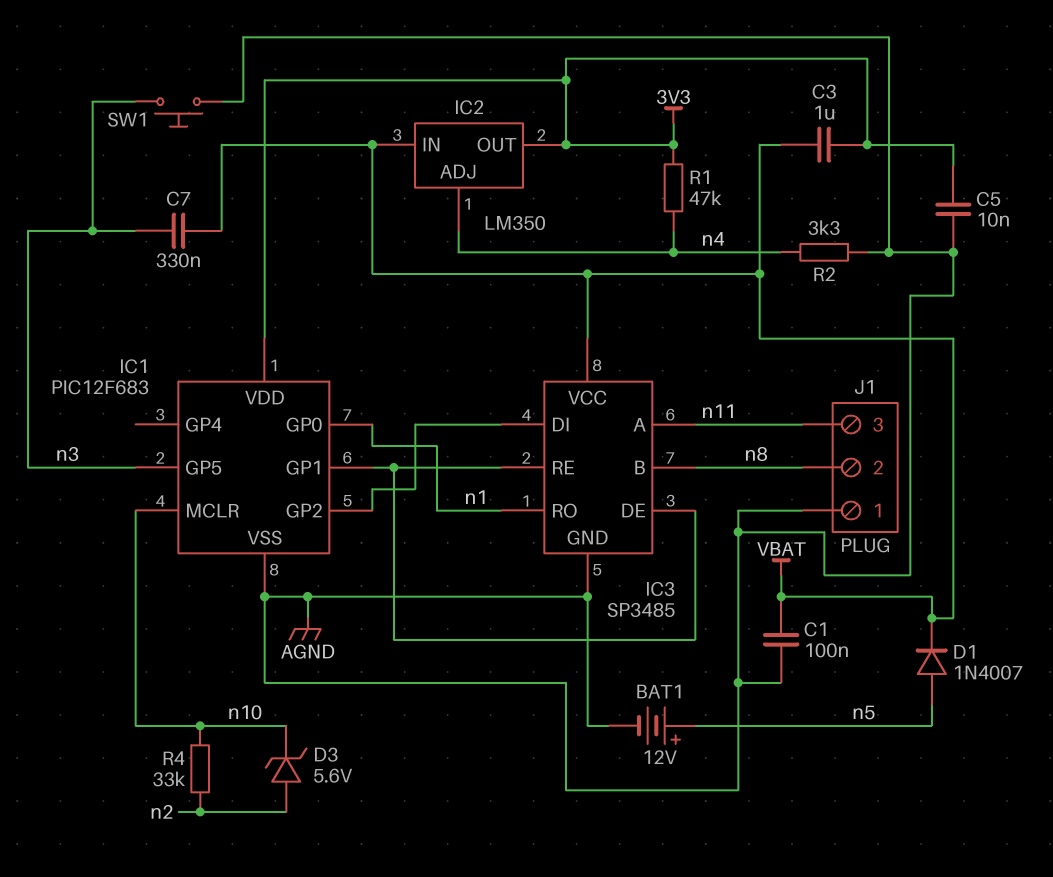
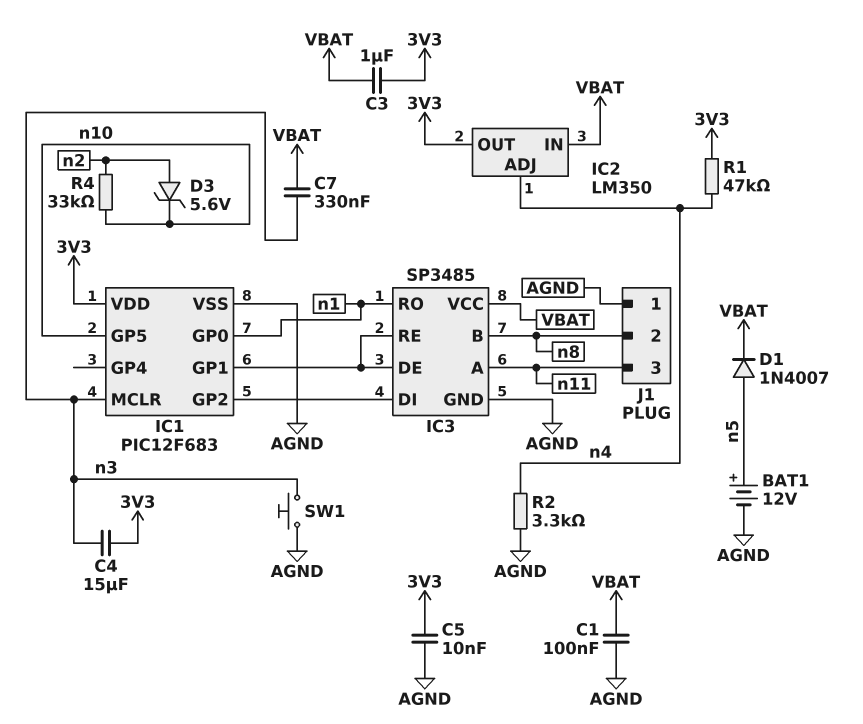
C4: none -> 15uF (3V3, n3)
IC1 pin GP5: n3 -> n10
IC1 pin MCLR: n10 -> n3

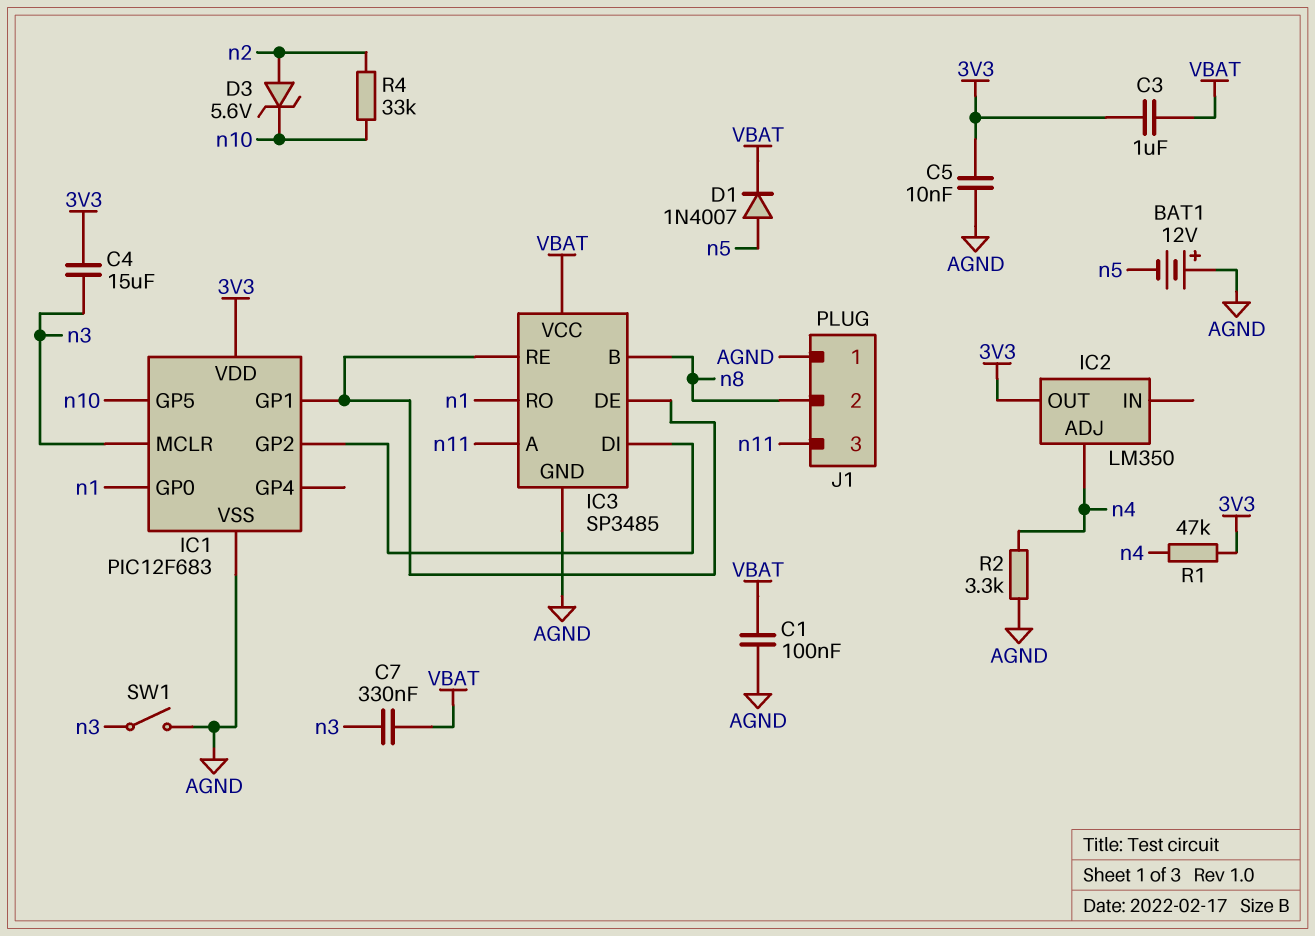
BAT1: 12V (plus n5, minus AGND) -> 12V (plus AGND, minus n5)
IC2 pin IN: VBAT -> none
SW1: button (AGND, n3) -> switch (AGND, n3)

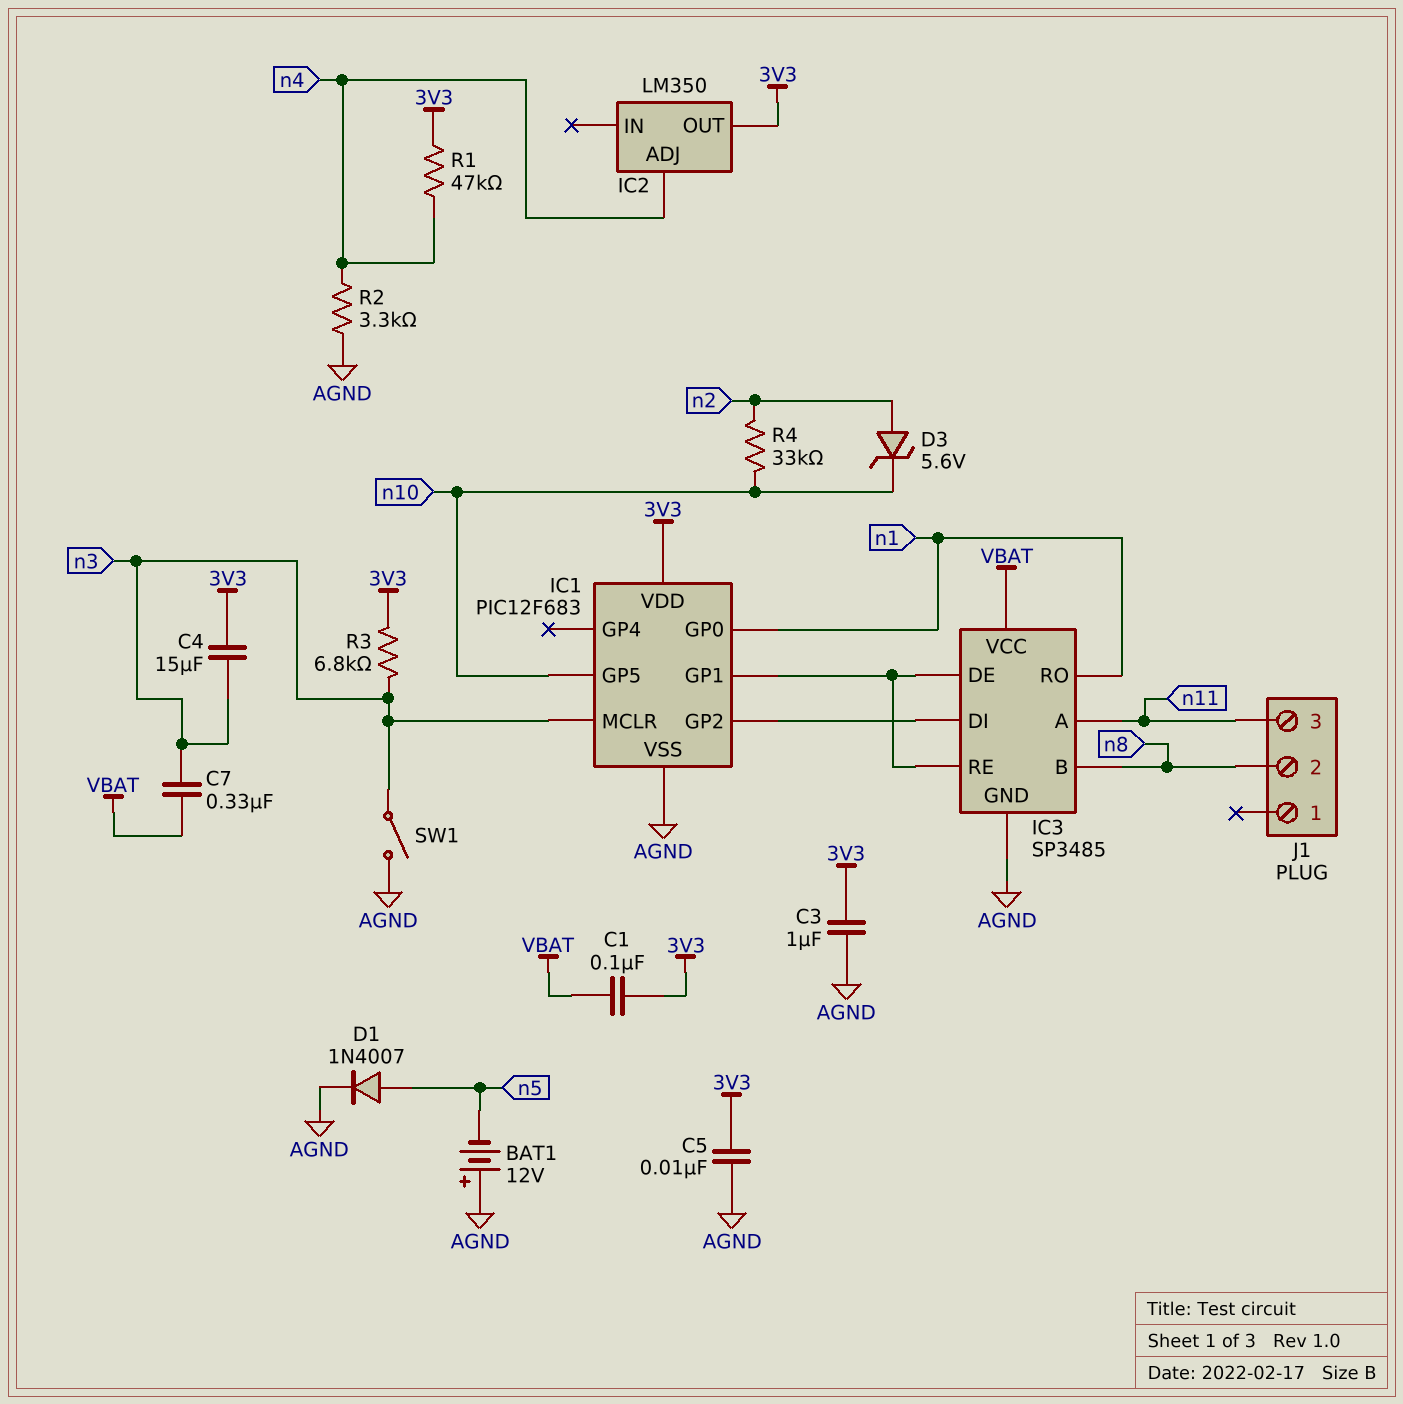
C1: 100nF (AGND, VBAT) -> 100nF (3V3, VBAT)
C3: 1uF (3V3, VBAT) -> 1uF (3V3, AGND)
D1: diode 1N4007 (A n5, K VBAT) -> diode 1N4007 (A n5, K AGND)
J1 pin 1: AGND -> none
R3: none -> 6.8k (3V3, n3)

